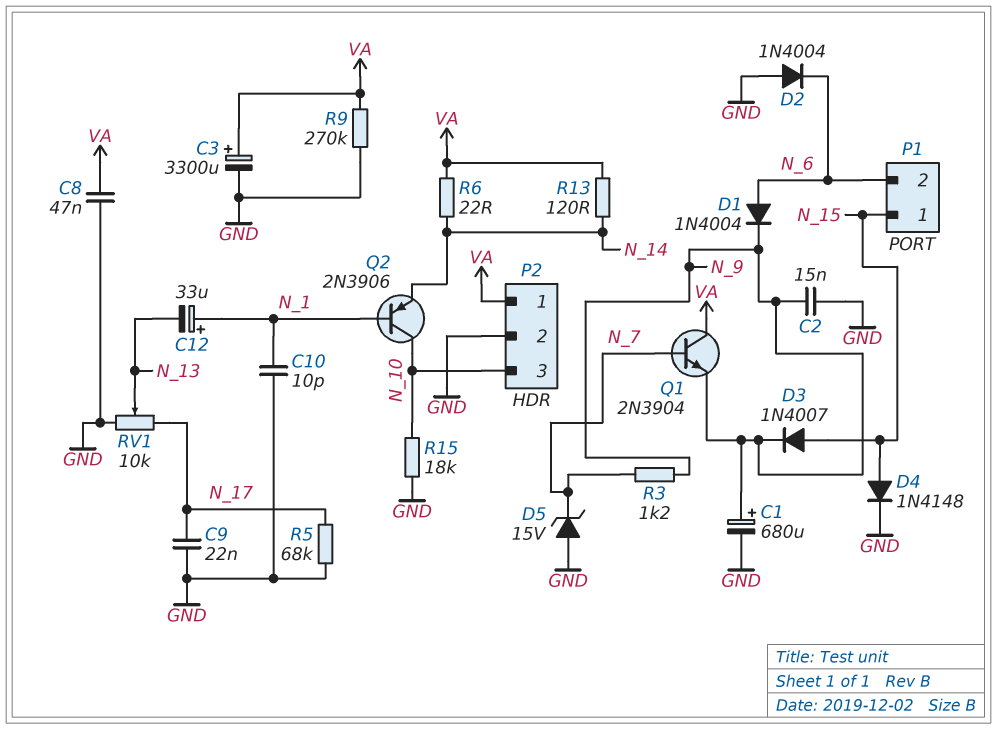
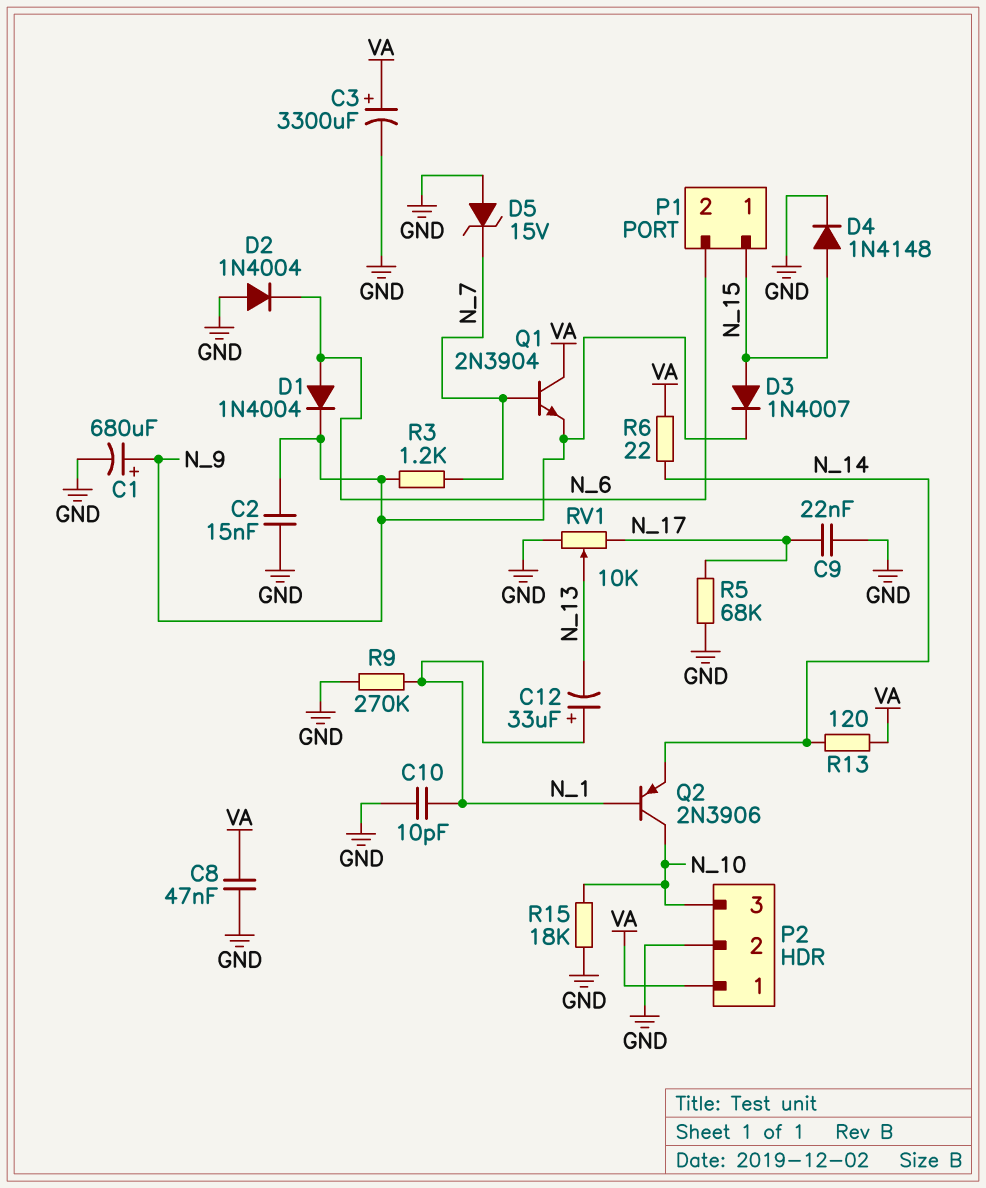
R9: 270k (GND, VA) -> 270k (GND, N_1)

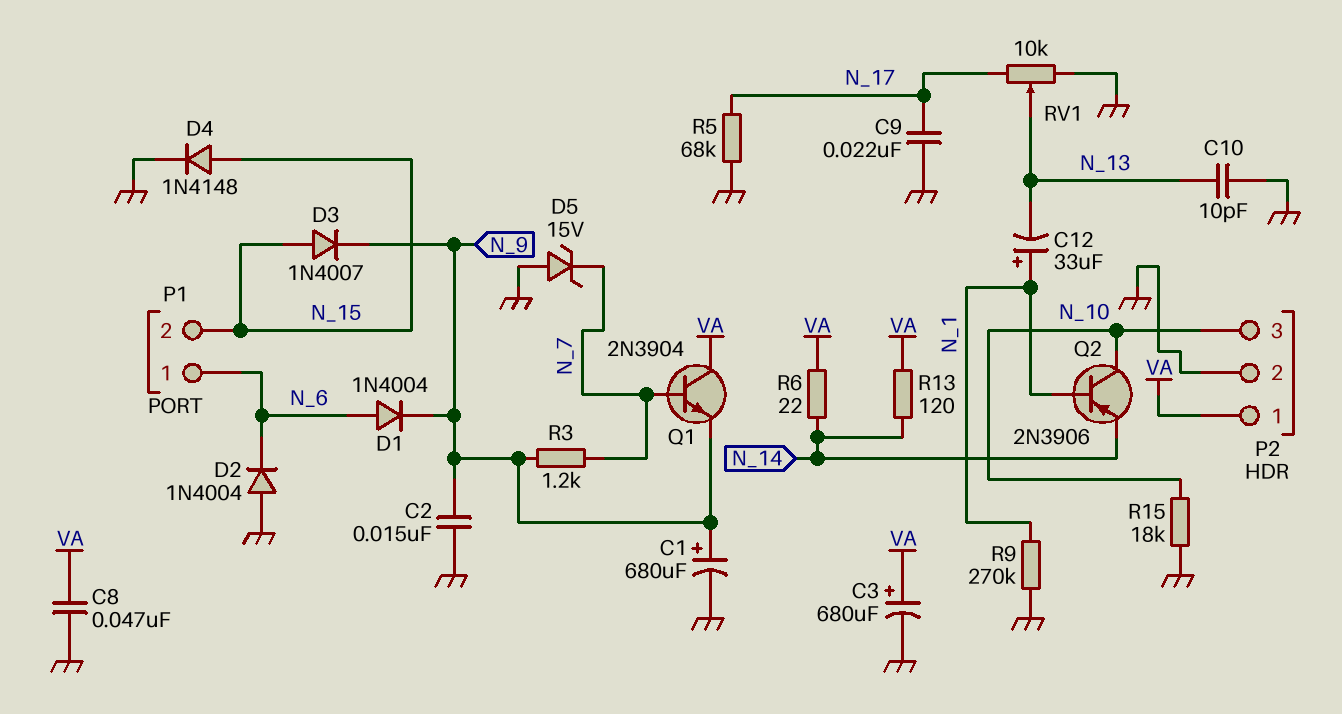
C3: 3300uF (plus VA, minus GND) -> 680uF (plus VA, minus GND)
C10: 10pF (GND, N_1) -> 10pF (GND, N_13)
P1 pin 1: N_15 -> N_6
P1 pin 2: N_6 -> N_15

